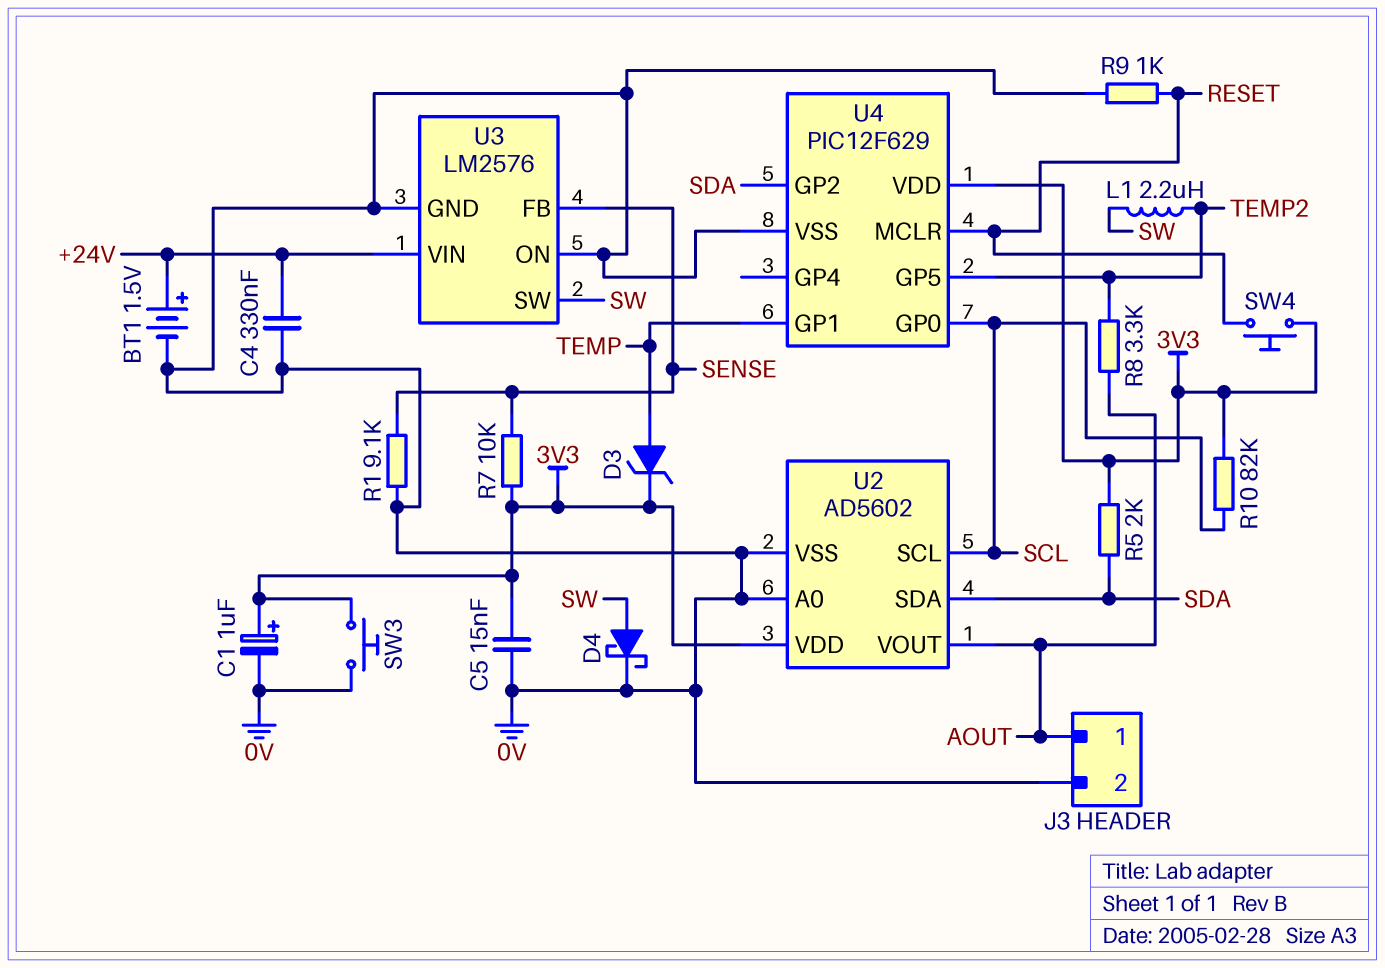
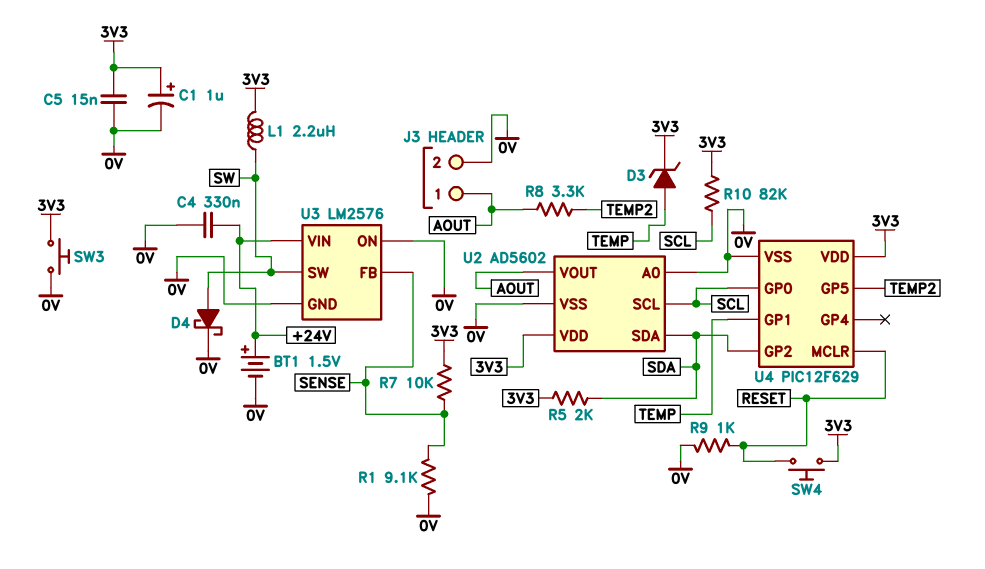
L1: 2.2uH (SW, TEMP2) -> 2.2uH (3V3, SW)

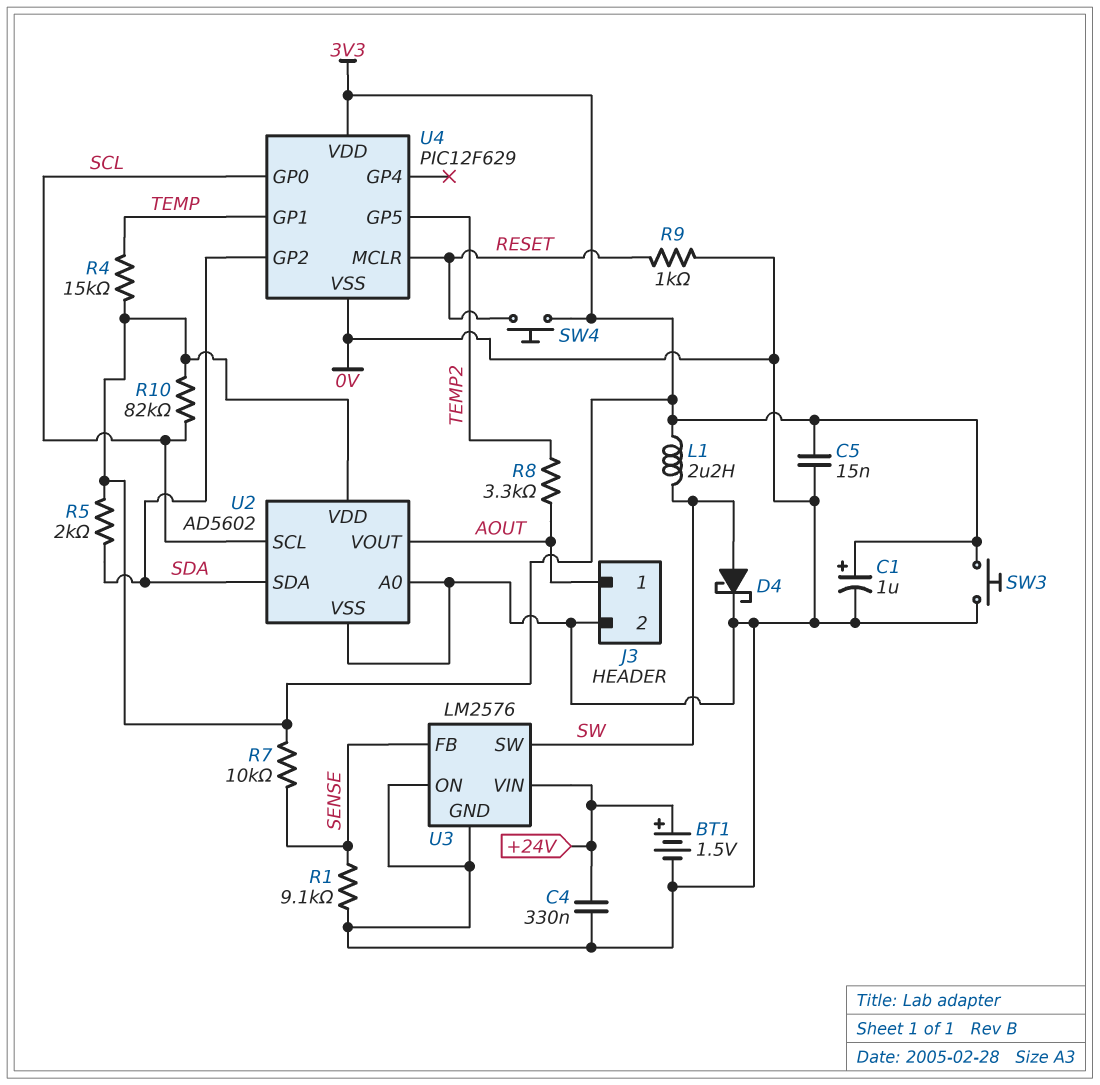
D3: zener (A TEMP, K 3V3) -> none
R4: none -> 15k (3V3, TEMP)

